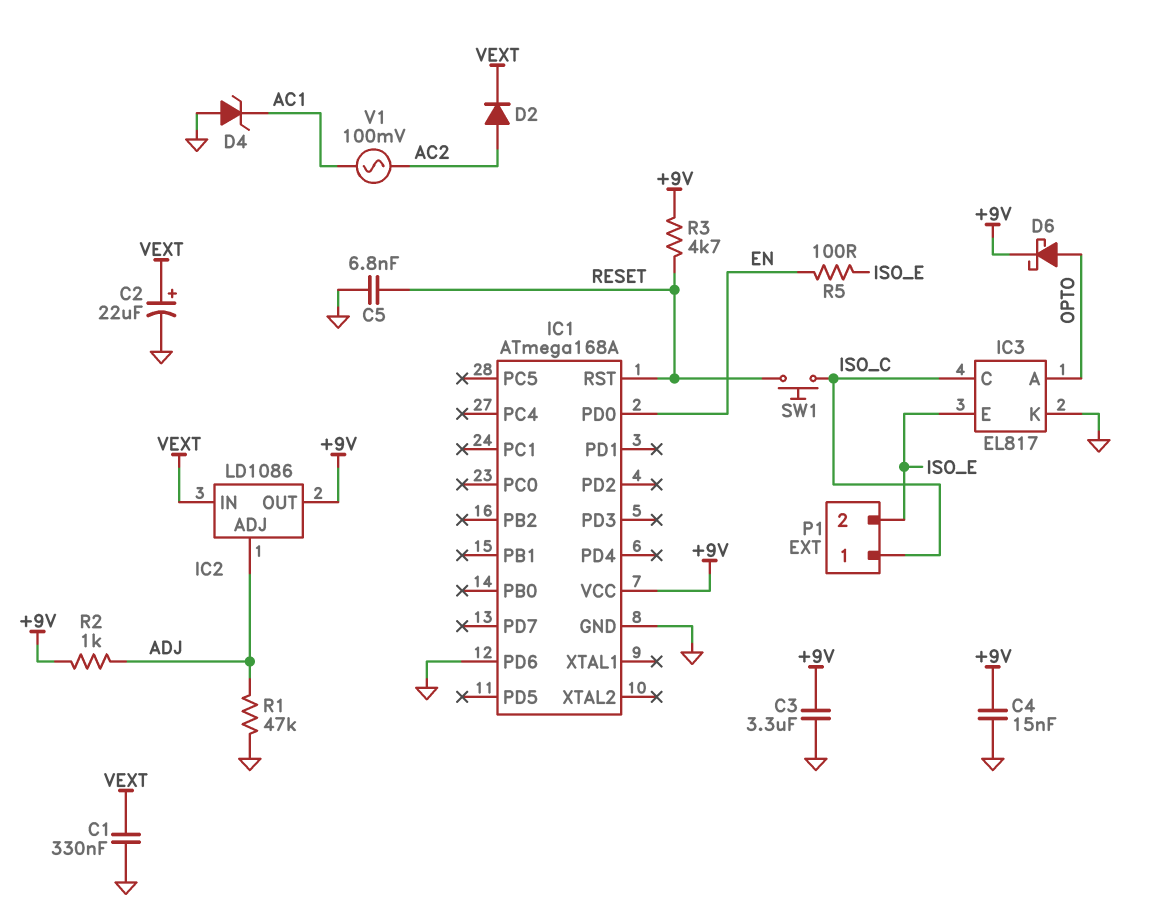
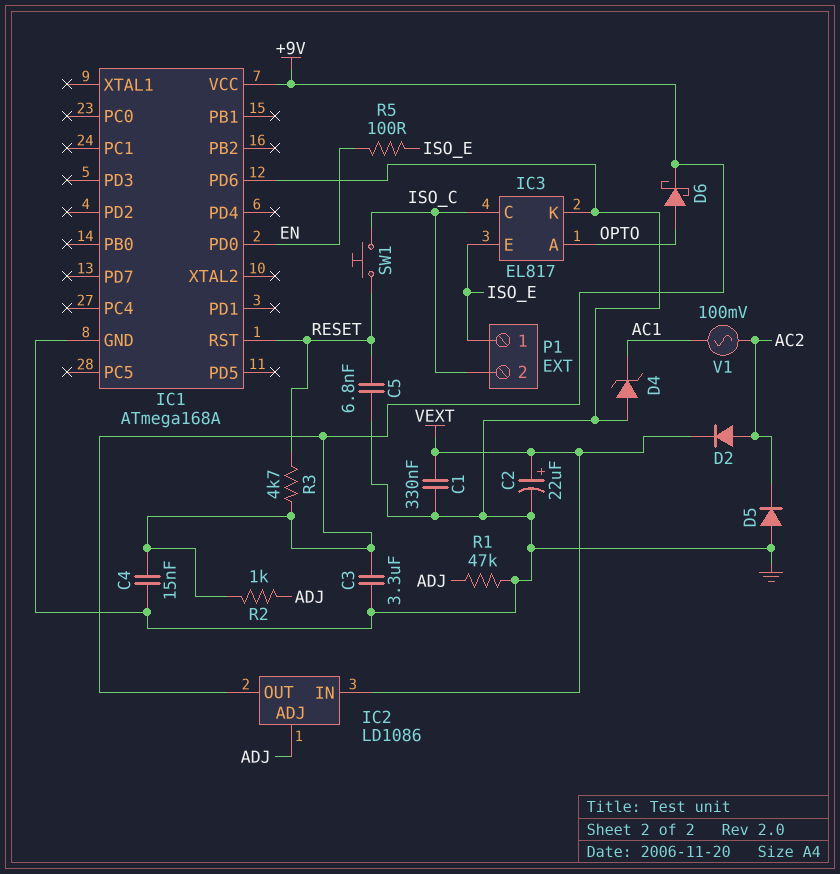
D5: none -> diode (A GND, K AC2)
P1 pin 1: ISO_C -> ISO_E
P1 pin 2: ISO_E -> ISO_C

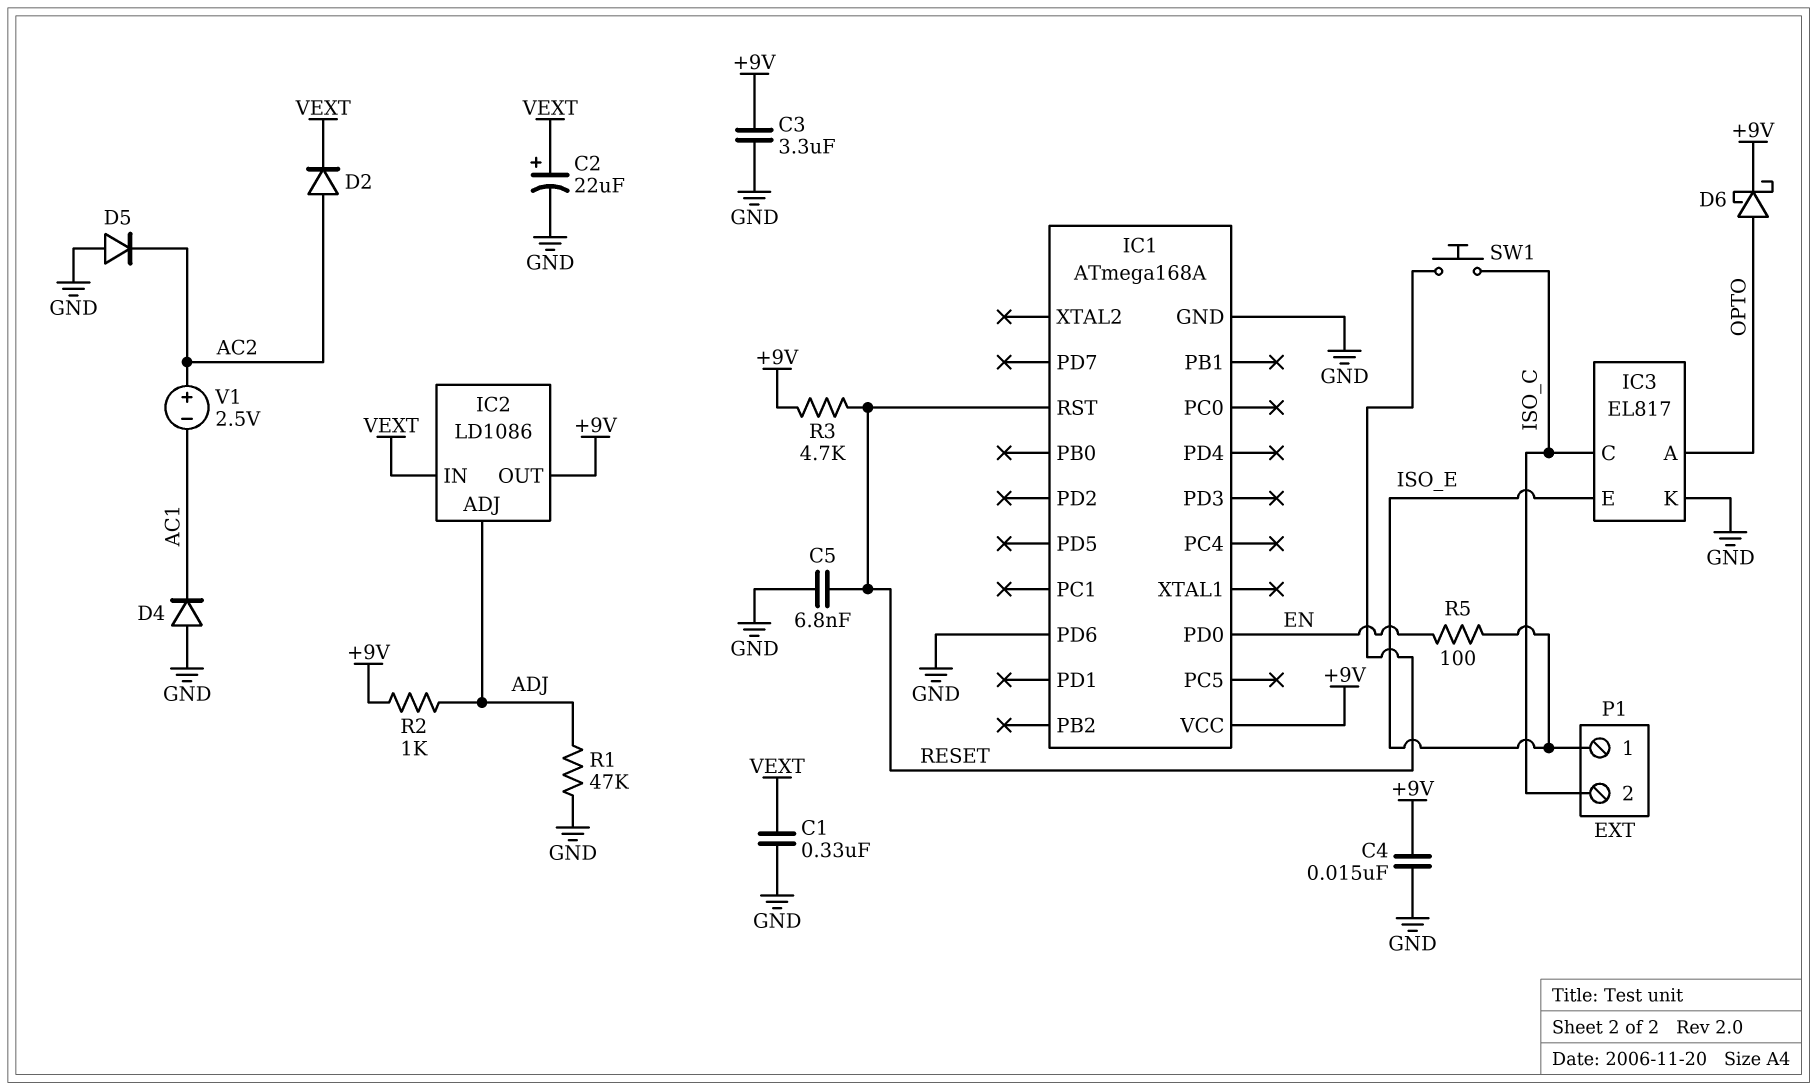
D4: zener (A GND, K AC1) -> diode (A GND, K AC1)
V1: AC 100mV (AC1, AC2) -> 2.5V (plus AC2, minus AC1)

